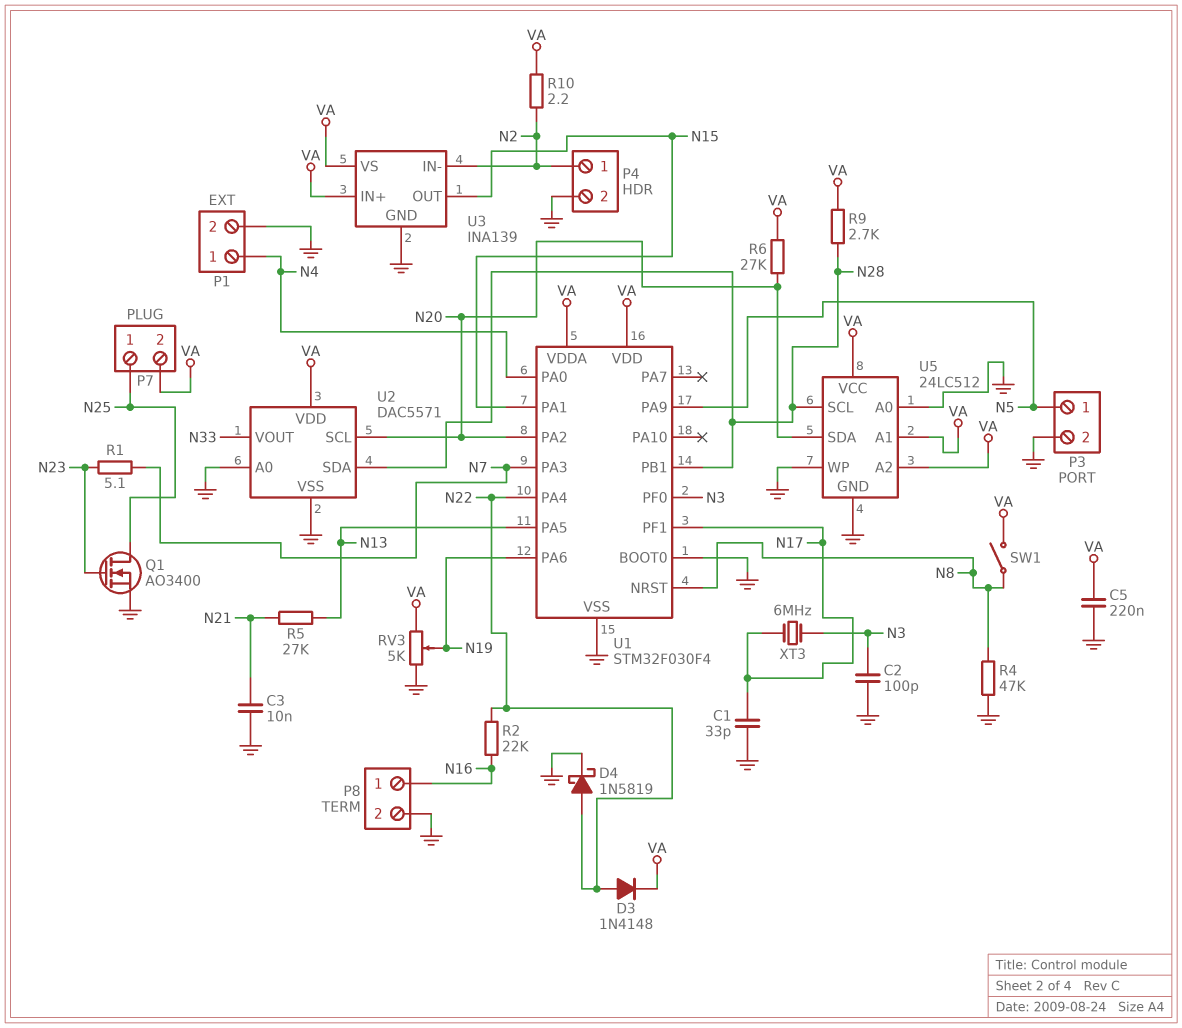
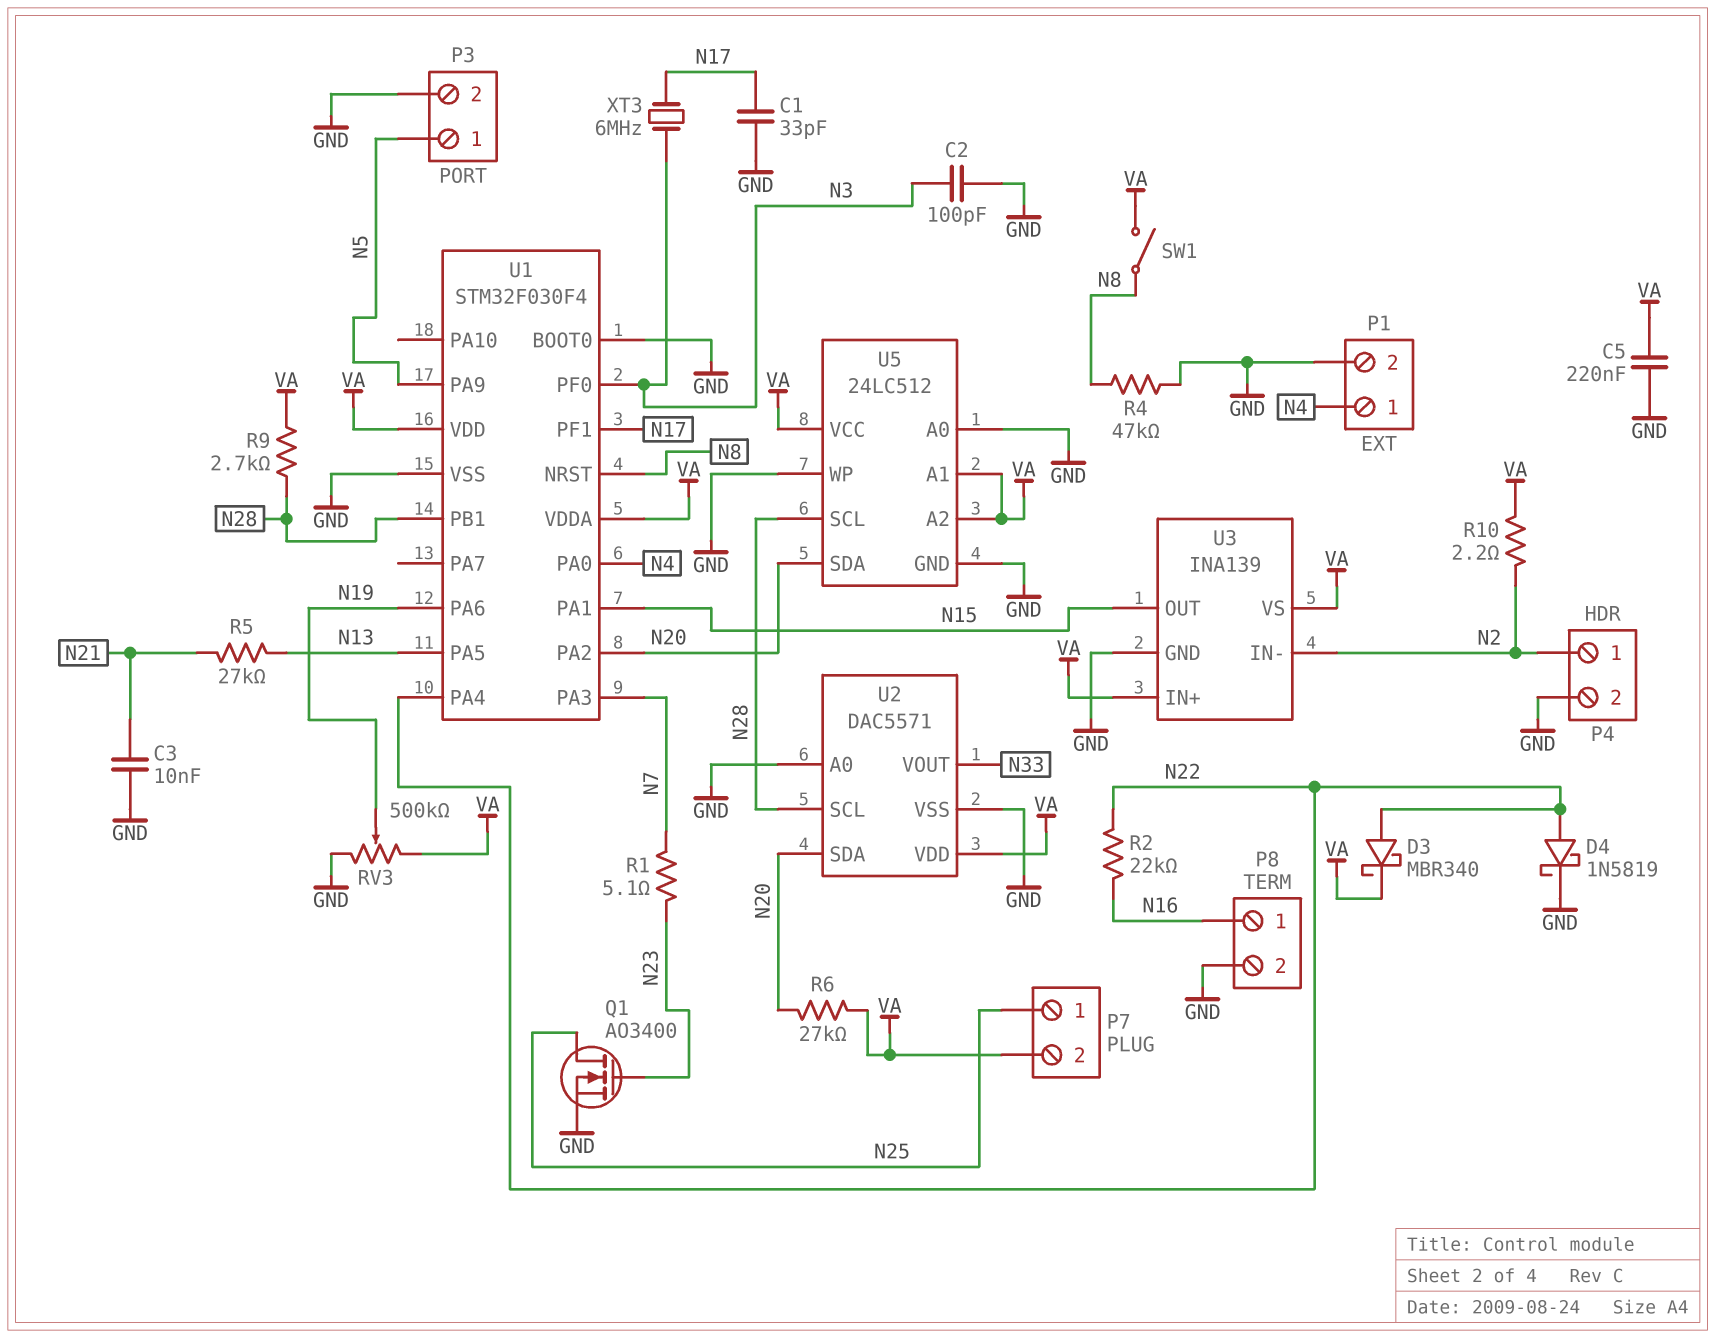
D3: diode 1N4148 (A N22, K VA) -> schottky MBR340 (A N22, K VA)
RV3: 5k (GND, VA, wiper N19) -> 500k (GND, VA, wiper N19)
U2 pin SCL: N20 -> N28
U2 pin SDA: N28 -> N20

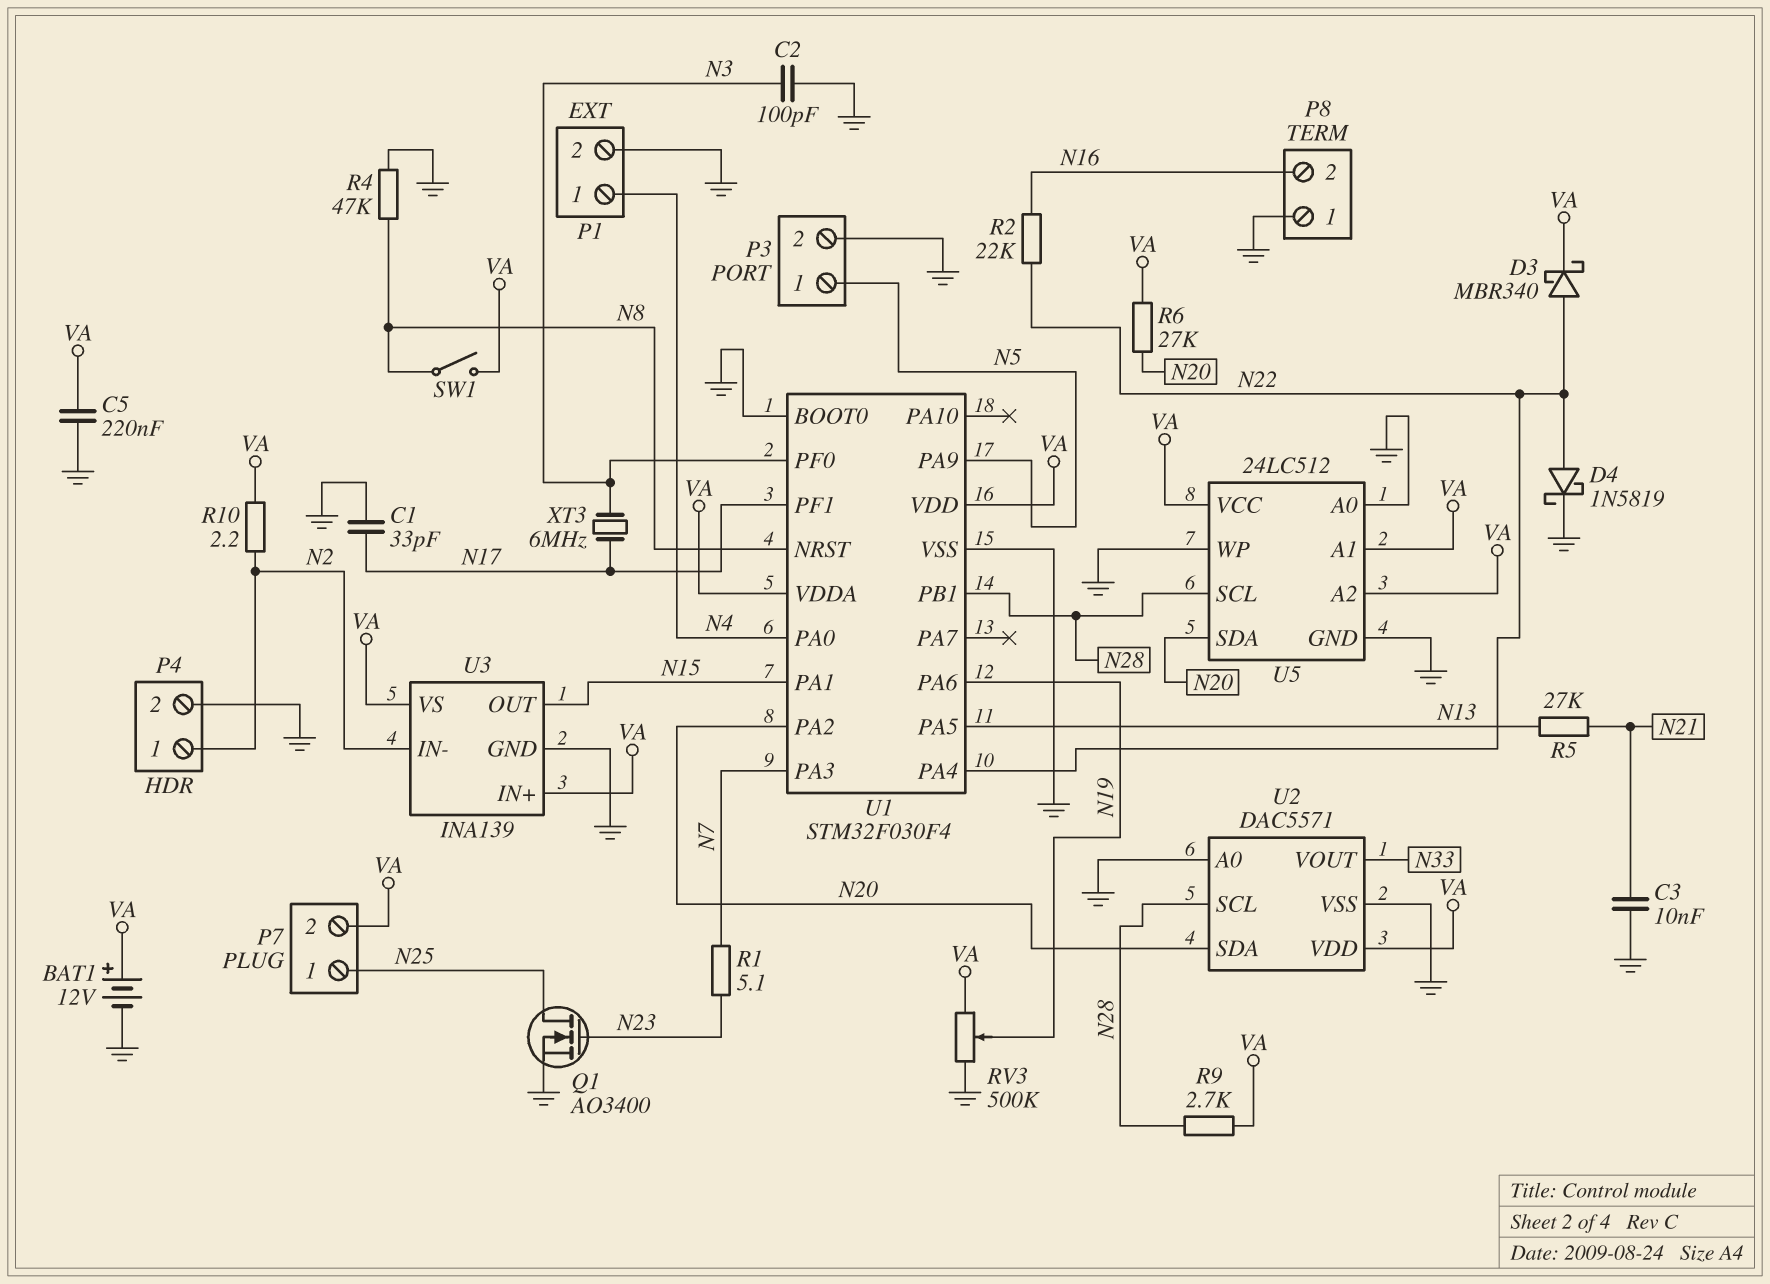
BAT1: none -> 12V (plus VA, minus GND)
P8 pin 1: N16 -> GND
P8 pin 2: GND -> N16

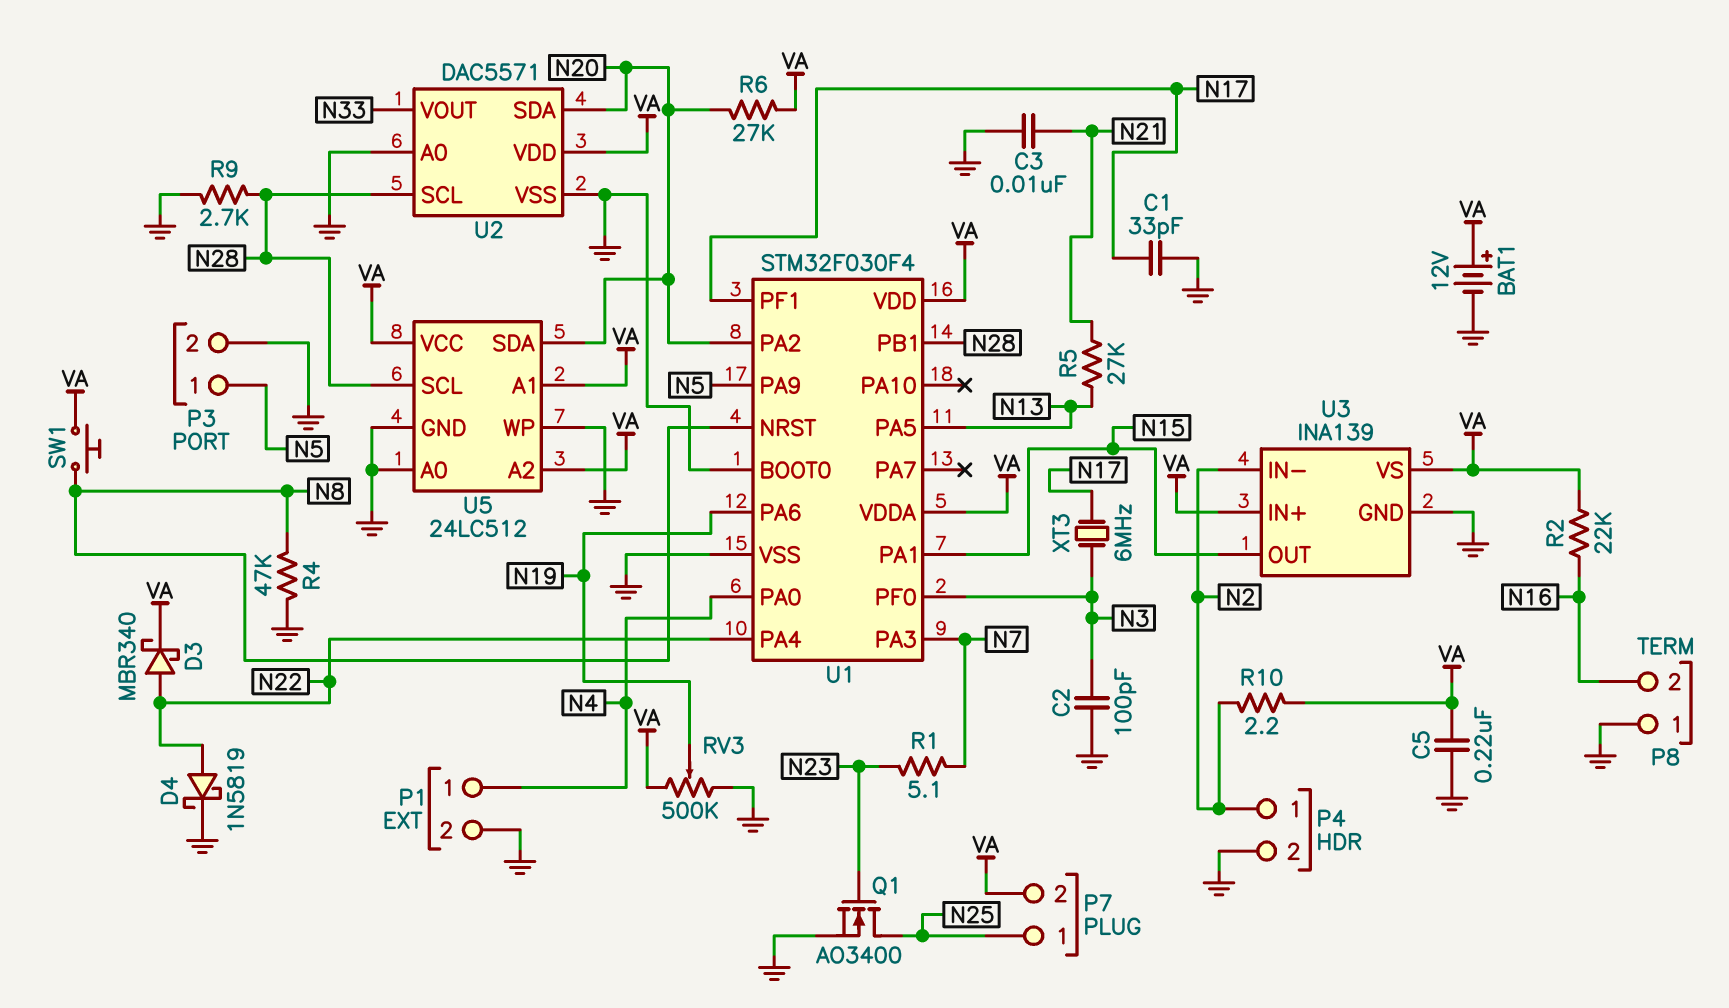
R2: 22k (N16, N22) -> 22k (N16, VA)
R9: 2.7k (N28, VA) -> 2.7k (GND, N28)
SW1: switch (N8, VA) -> button (N8, VA)

